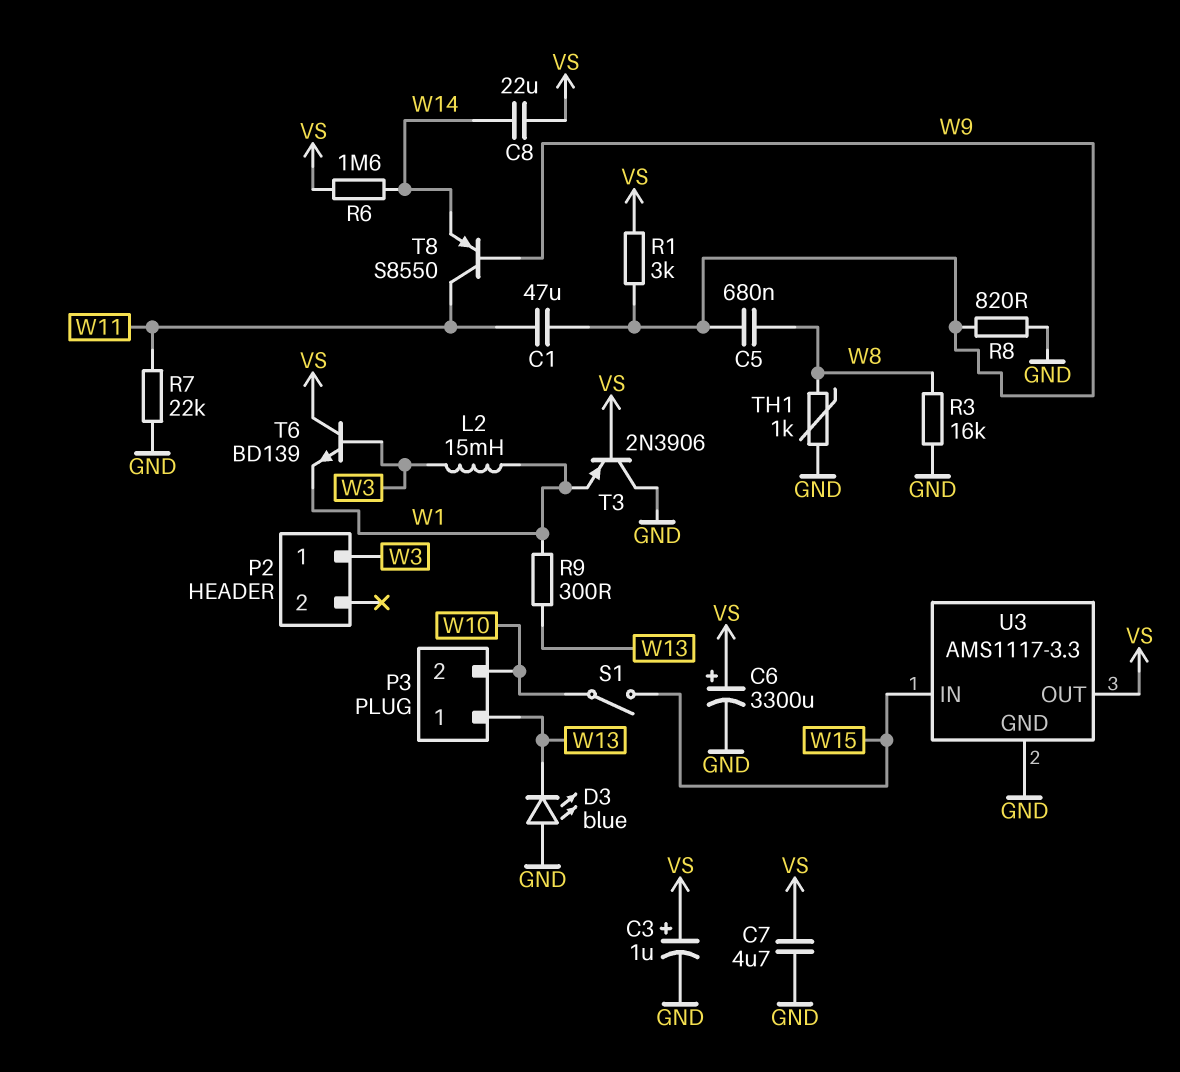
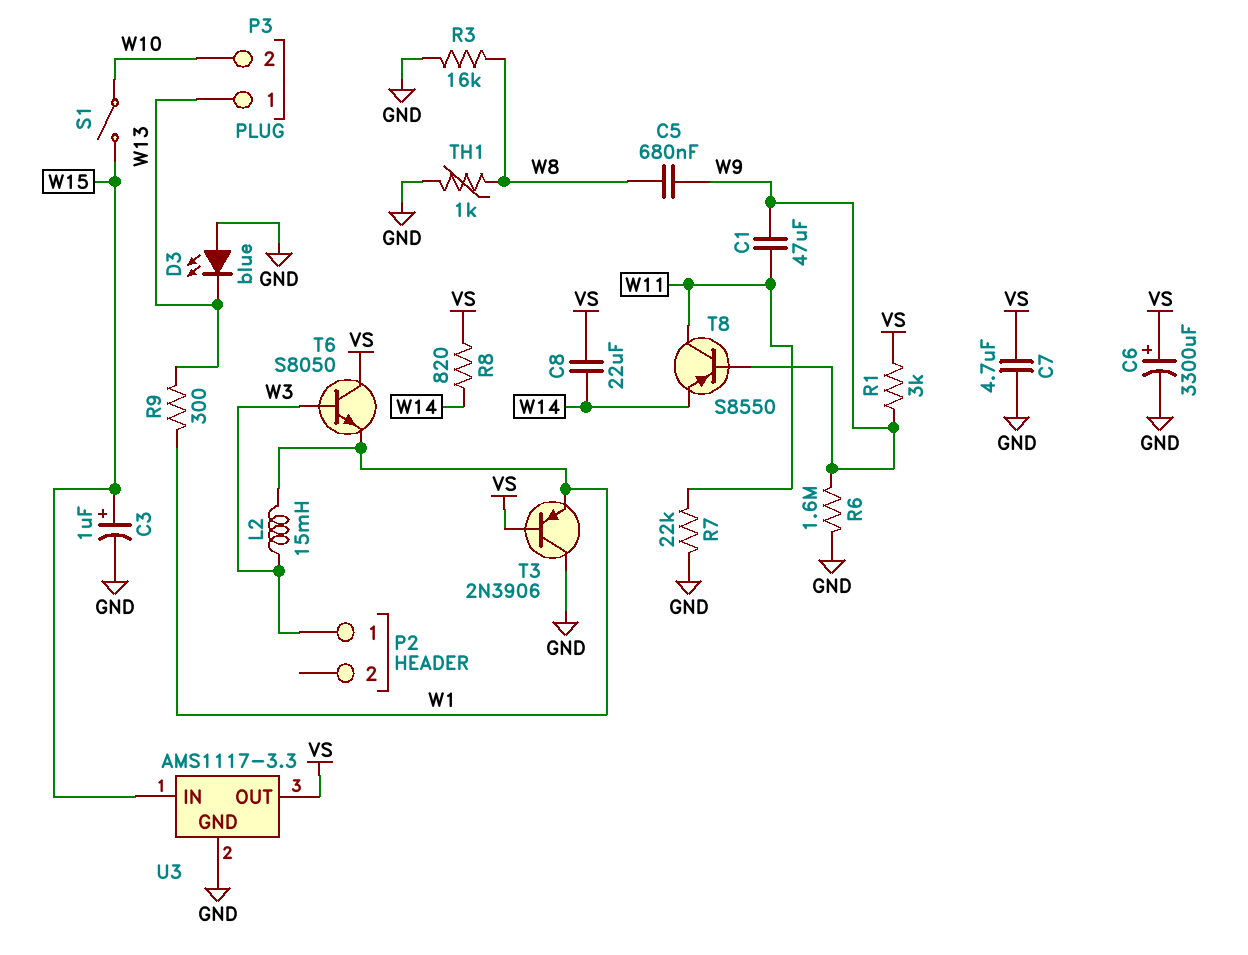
C3: 1uF (plus VS, minus GND) -> 1uF (plus W15, minus GND)
R6: 1.6M (VS, W14) -> 1.6M (GND, W9)
R8: 820 (GND, W9) -> 820 (VS, W14)
T6: NPN BD139 (B W3, C VS, E W1) -> NPN S8050 (B W3, C VS, E W1)

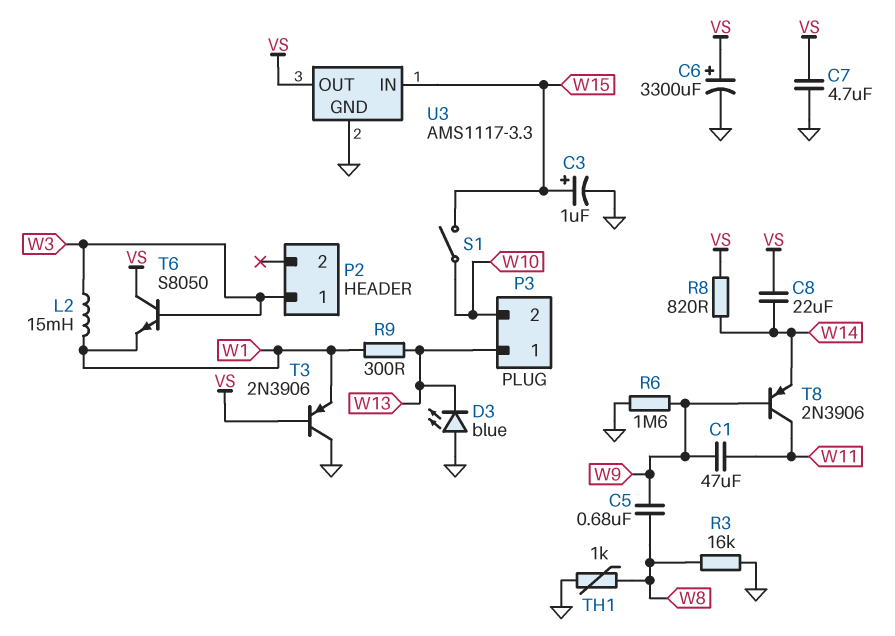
R1: 3k (VS, W9) -> none
R7: 22k (GND, W11) -> none
T8: PNP S8550 (B W9, C W11, E W14) -> PNP 2N3906 (B W9, C W11, E W14)

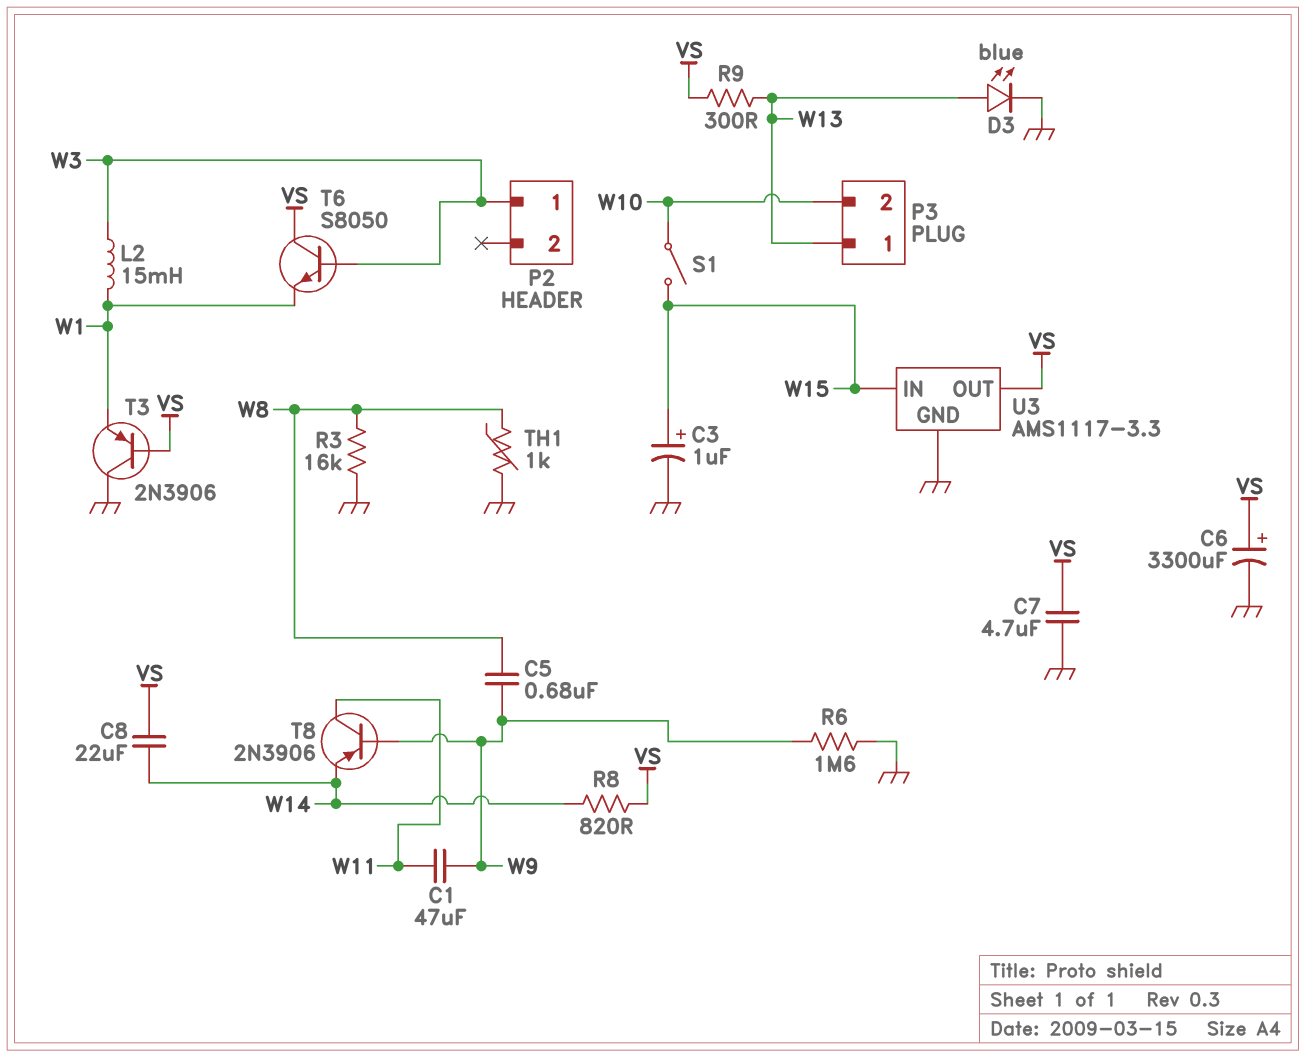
D3: LED blue (A GND, K W13) -> LED blue (A W13, K GND)
R9: 300 (W1, W13) -> 300 (VS, W13)

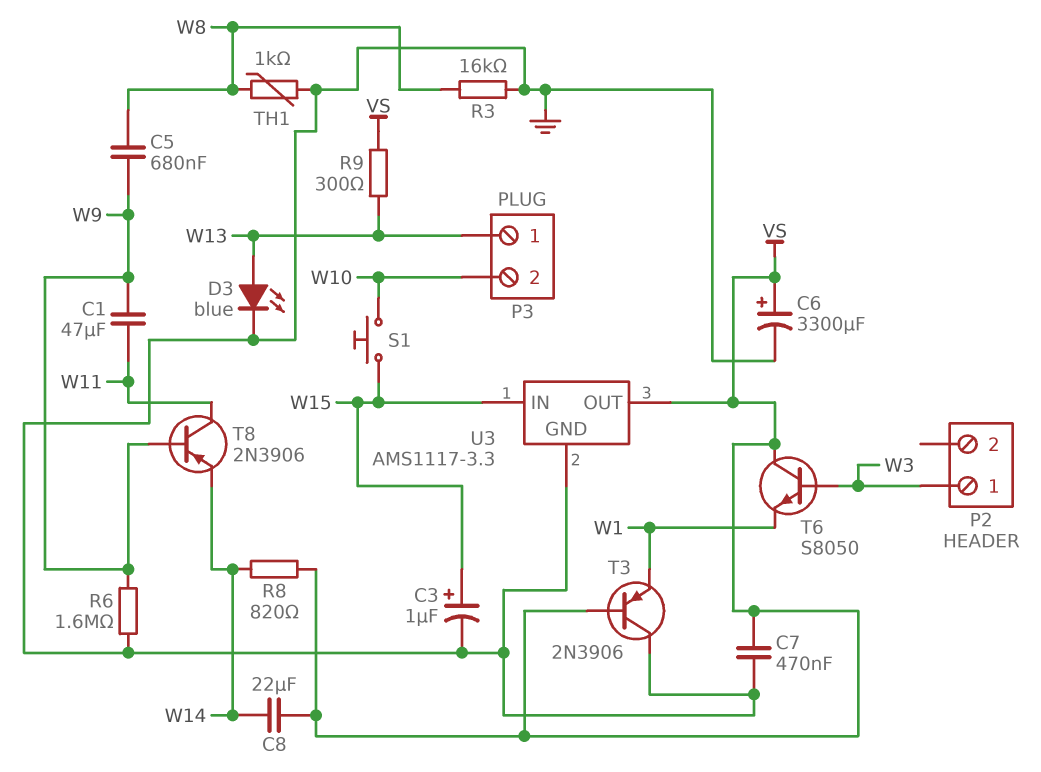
C7: 4.7uF (GND, VS) -> 470nF (GND, VS)
L2: 15mH (W1, W3) -> none
S1: switch (W10, W15) -> button (W10, W15)

